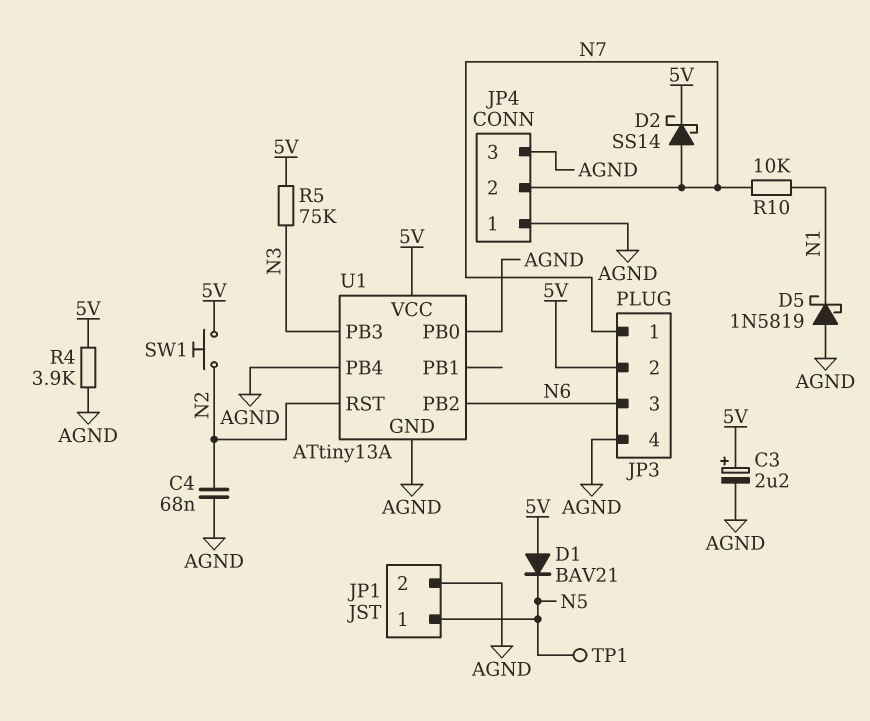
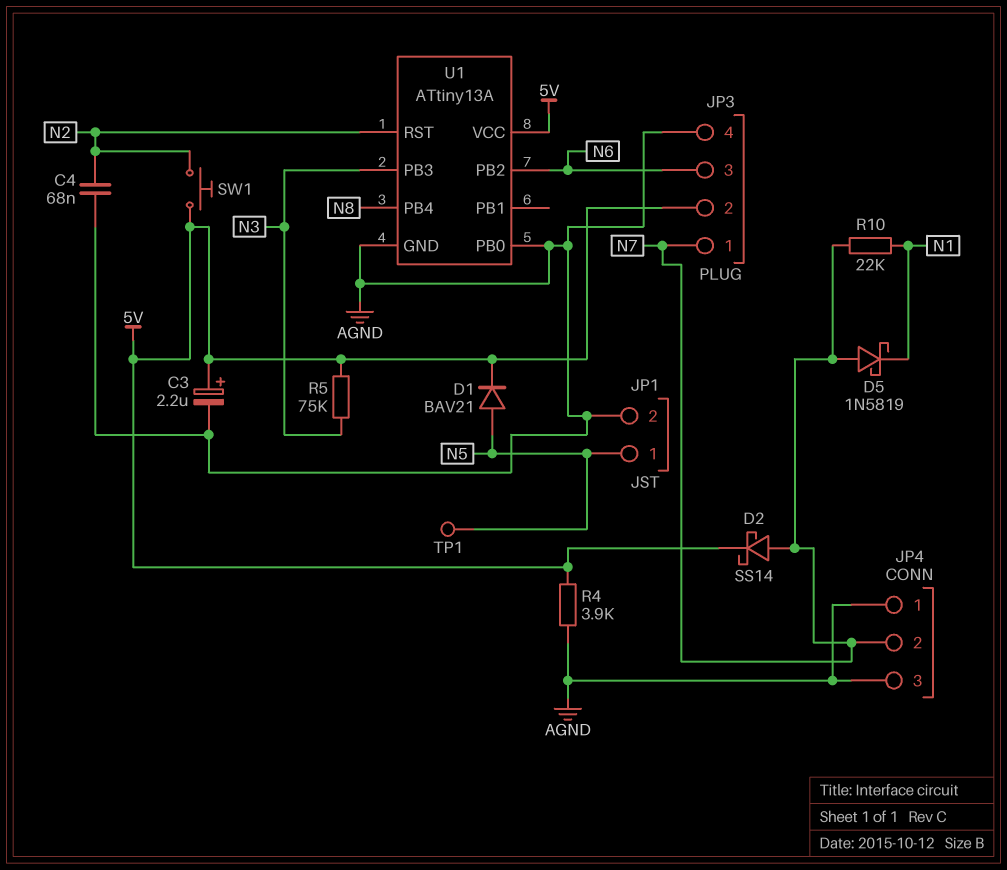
D1: diode BAV21 (A 5V, K N5) -> diode BAV21 (A N5, K 5V)
D5: schottky 1N5819 (A AGND, K N1) -> schottky 1N5819 (A N7, K N1)
R10: 10k (N1, N7) -> 22k (N1, N7)
U1 pin PB4: AGND -> N8

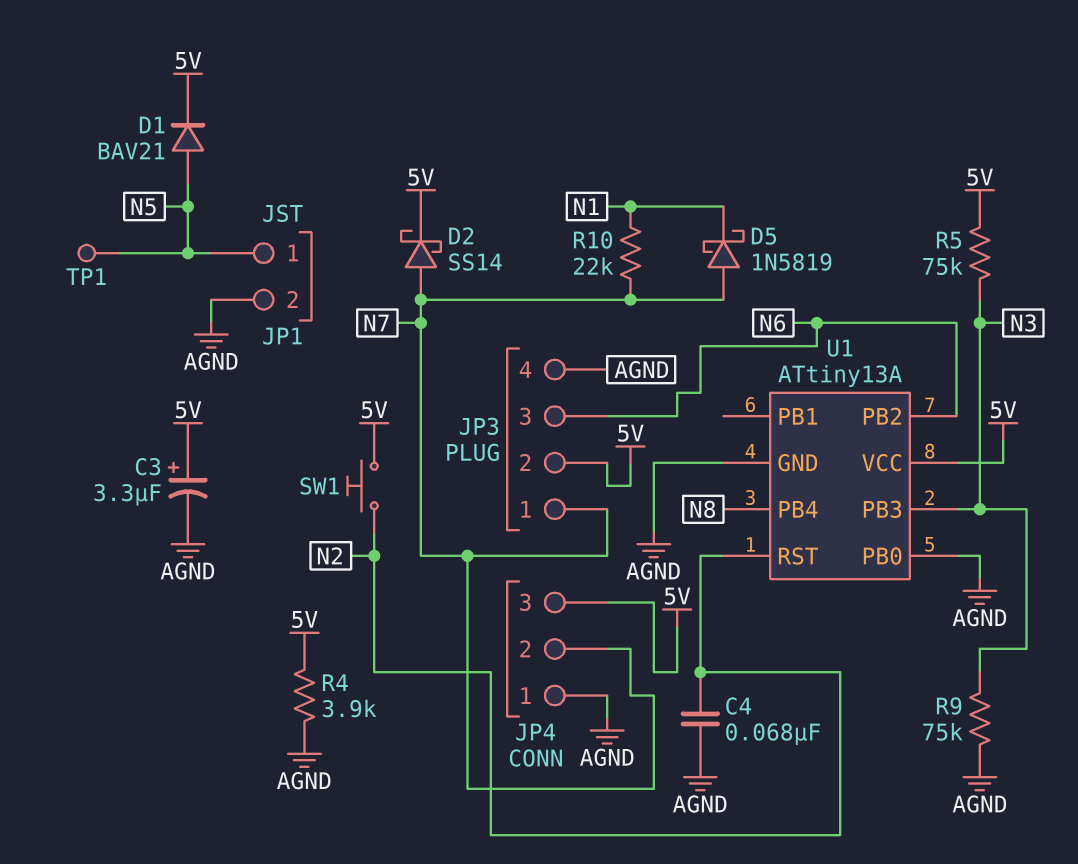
C3: 2.2uF (plus 5V, minus AGND) -> 3.3uF (plus 5V, minus AGND)
JP4 pin 3: AGND -> 5V
R9: none -> 75k (AGND, N3)

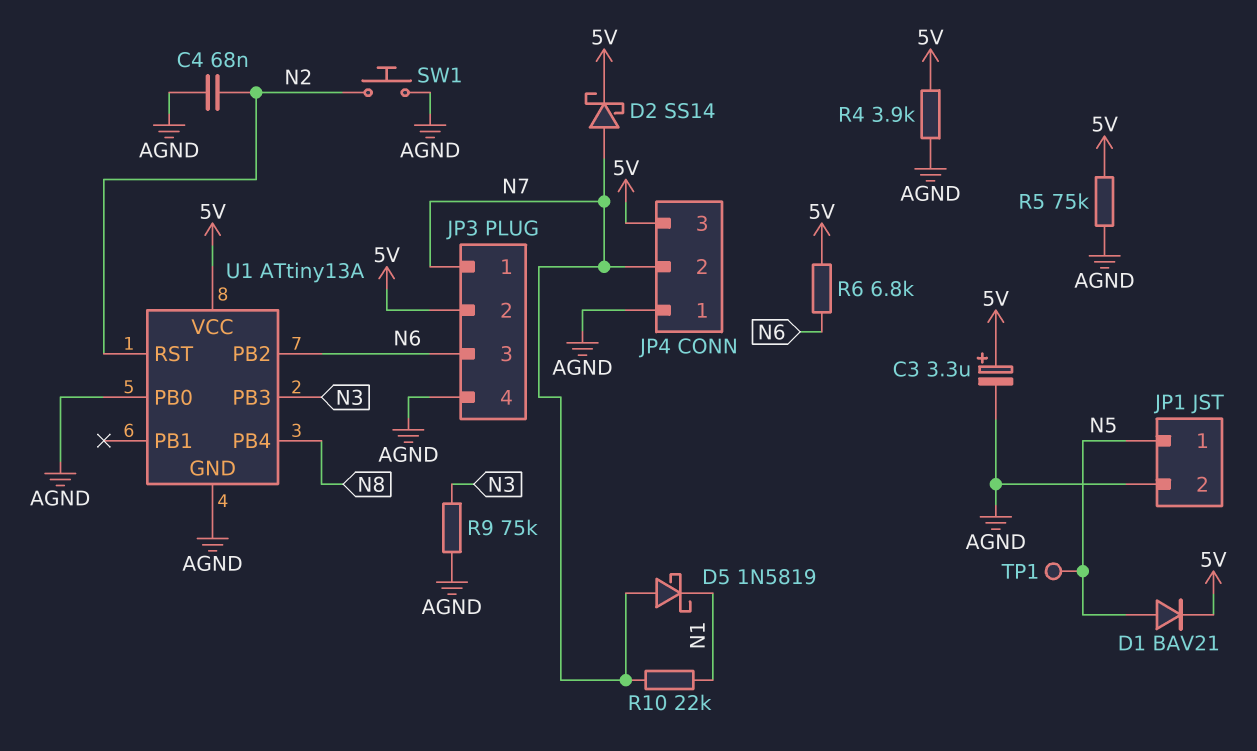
R5: 75k (5V, N3) -> 75k (5V, AGND)
R6: none -> 6.8k (5V, N6)
SW1: button (5V, N2) -> button (AGND, N2)

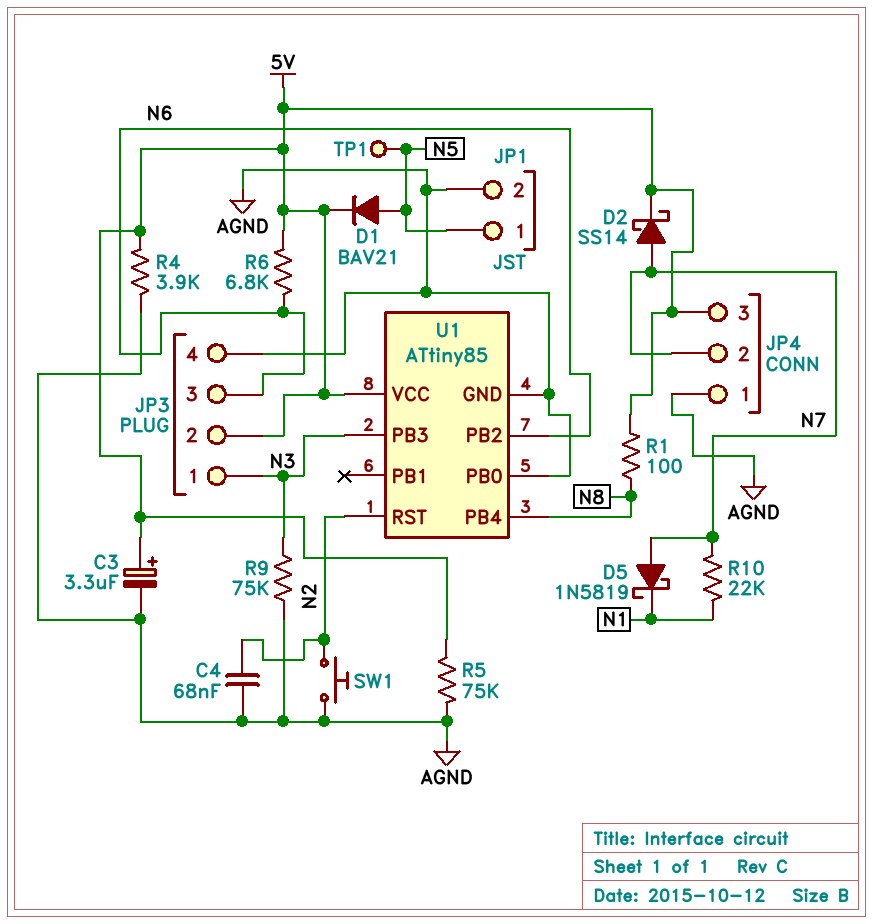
JP3 pin 1: N7 -> N3
R1: none -> 100 (5V, N8)
U1: ATtiny13A -> ATtiny85

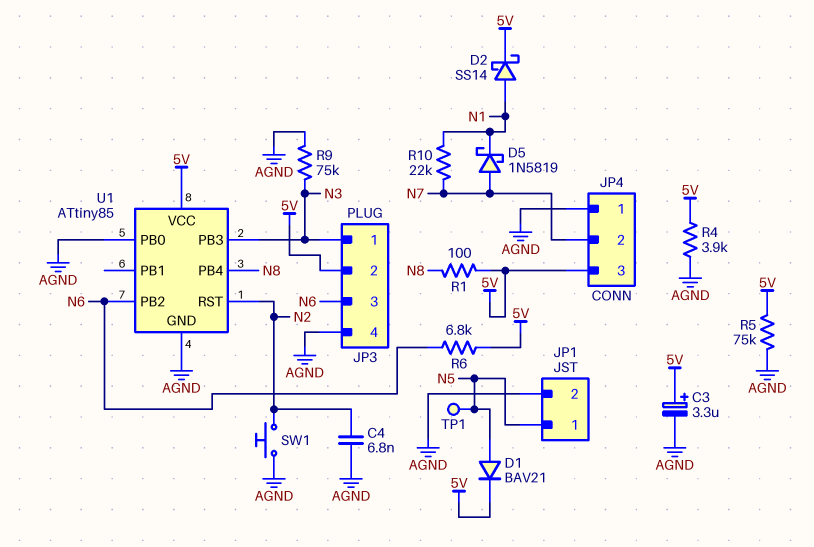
C4: 68nF (AGND, N2) -> 6.8nF (AGND, N2)
D2: schottky SS14 (A N7, K 5V) -> schottky SS14 (A N1, K 5V)

